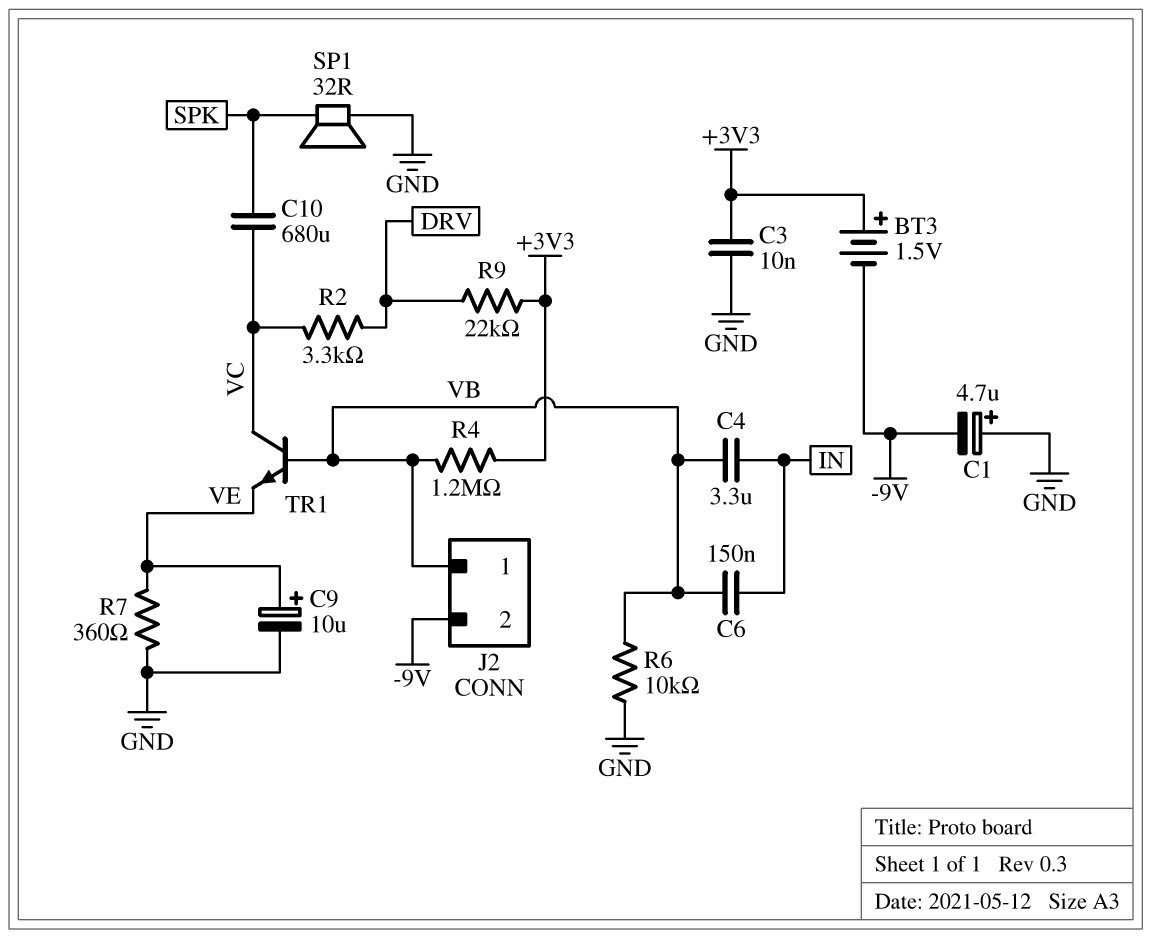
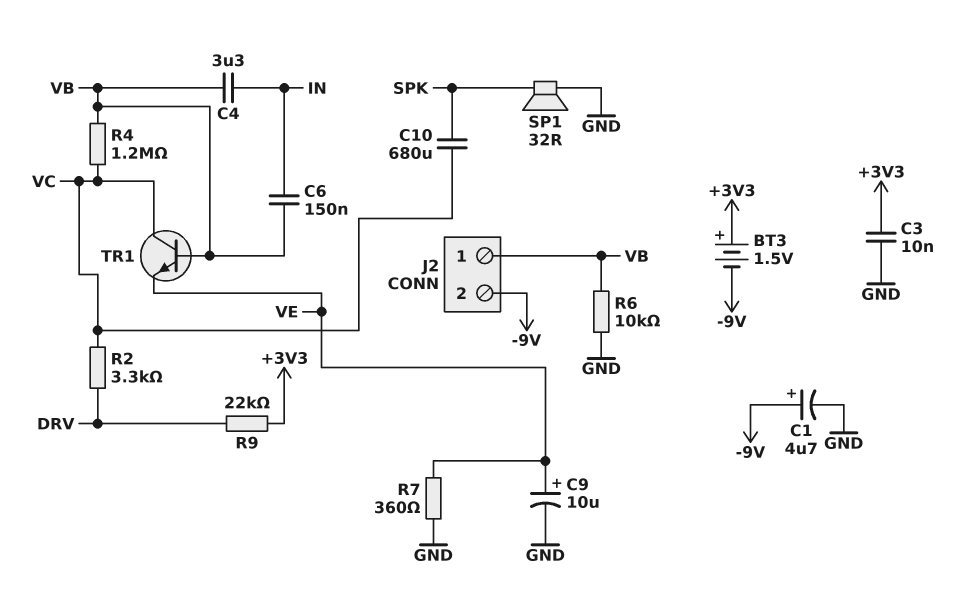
C1: 4.7uF (plus GND, minus -9V) -> 4.7uF (plus -9V, minus GND)
R4: 1.2M (+3V3, VB) -> 1.2M (VB, VC)

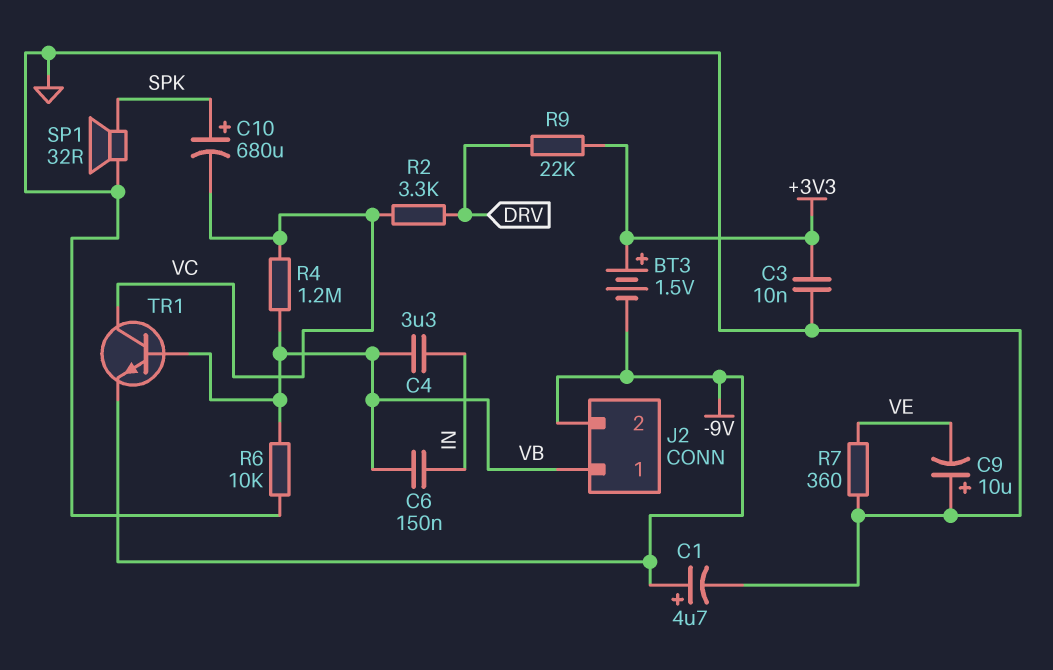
C9: 10uF (plus VE, minus GND) -> 10uF (plus GND, minus VE)
C10: 680uF (SPK, VC) -> 680uF (plus SPK, minus VC)
TR1: NPN (B VB, C VC, E VE) -> NPN (B VB, C VC, E -9V)

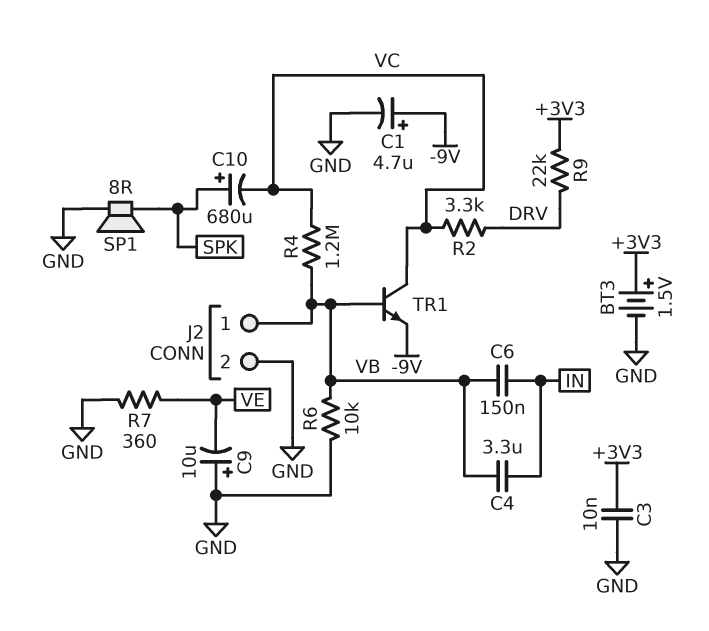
BT3: 1.5V (plus +3V3, minus -9V) -> 1.5V (plus +3V3, minus GND)
J2 pin 2: -9V -> GND
SP1: speaker 32R (GND, SPK) -> speaker 8R (GND, SPK)

